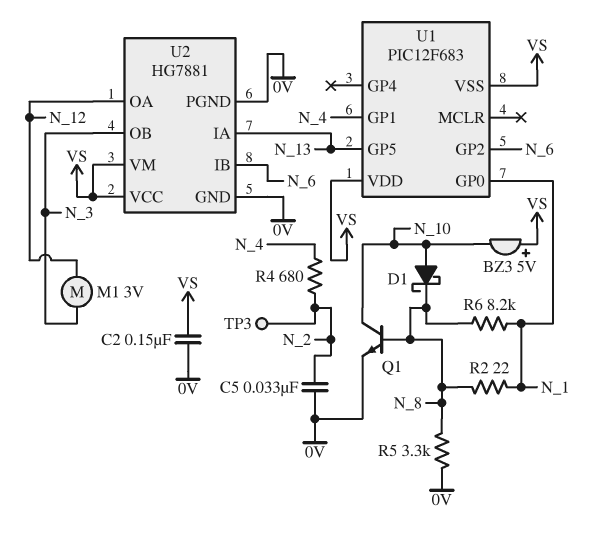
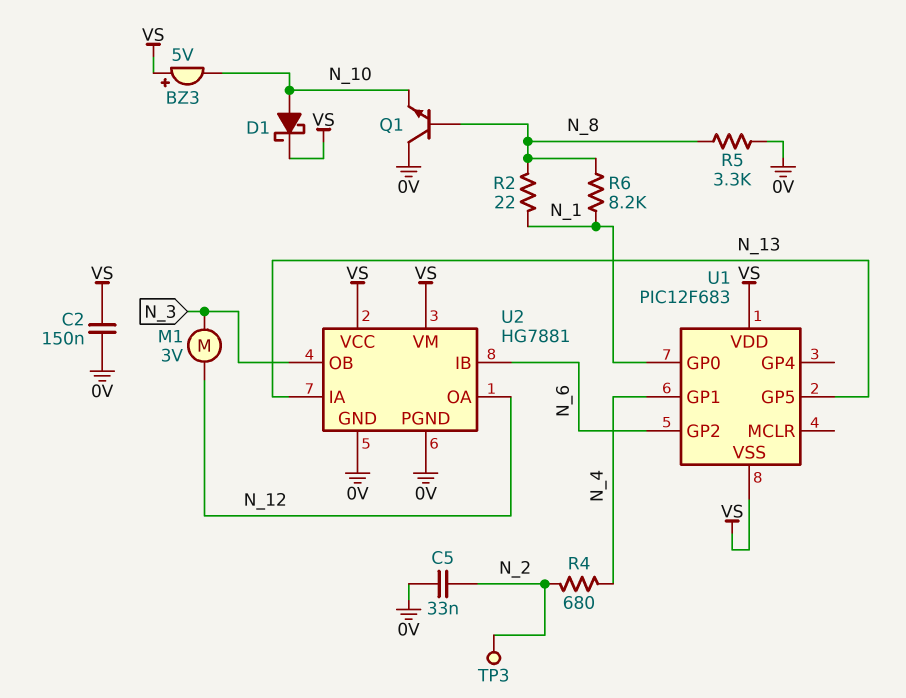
D1: schottky (A N_10, K N_8) -> schottky (A N_10, K VS)
Q1: NPN (B N_8, C N_10, E 0V) -> NPN (B N_8, C 0V, E N_10)

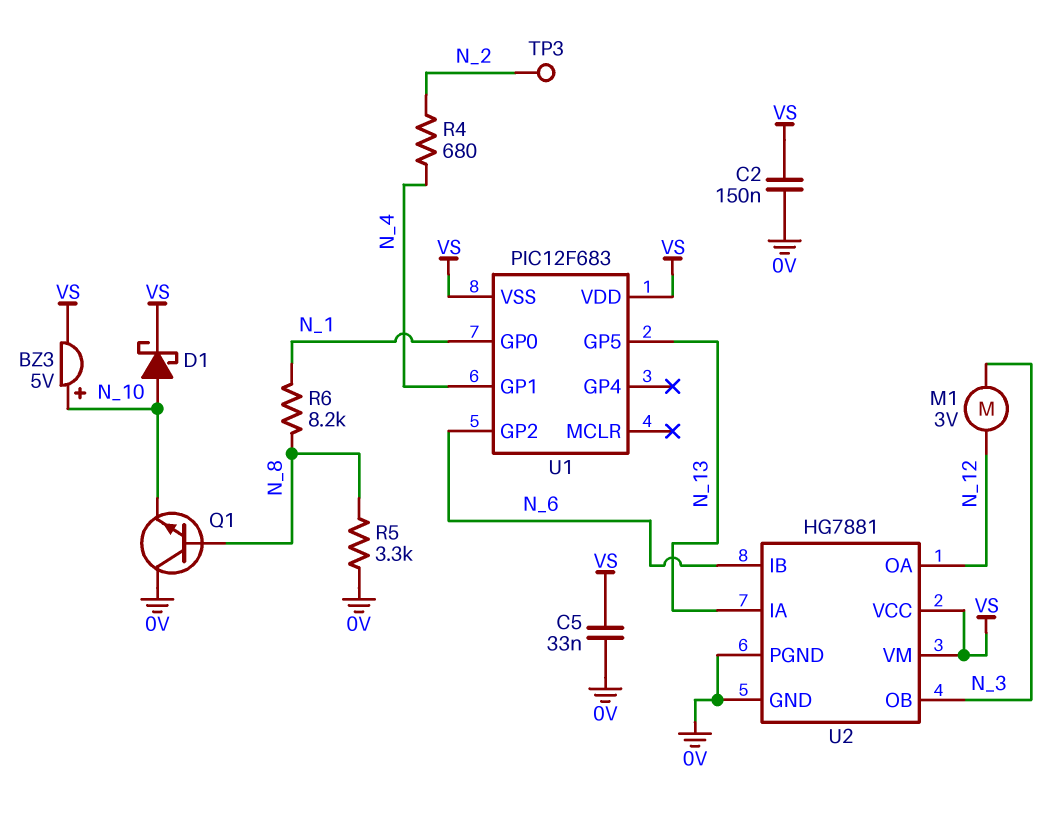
BZ3: buzzer 5V (plus VS, minus N_10) -> buzzer 5V (plus N_10, minus VS)
C5: 33nF (0V, N_2) -> 33nF (0V, VS)
R2: 22 (N_1, N_8) -> none

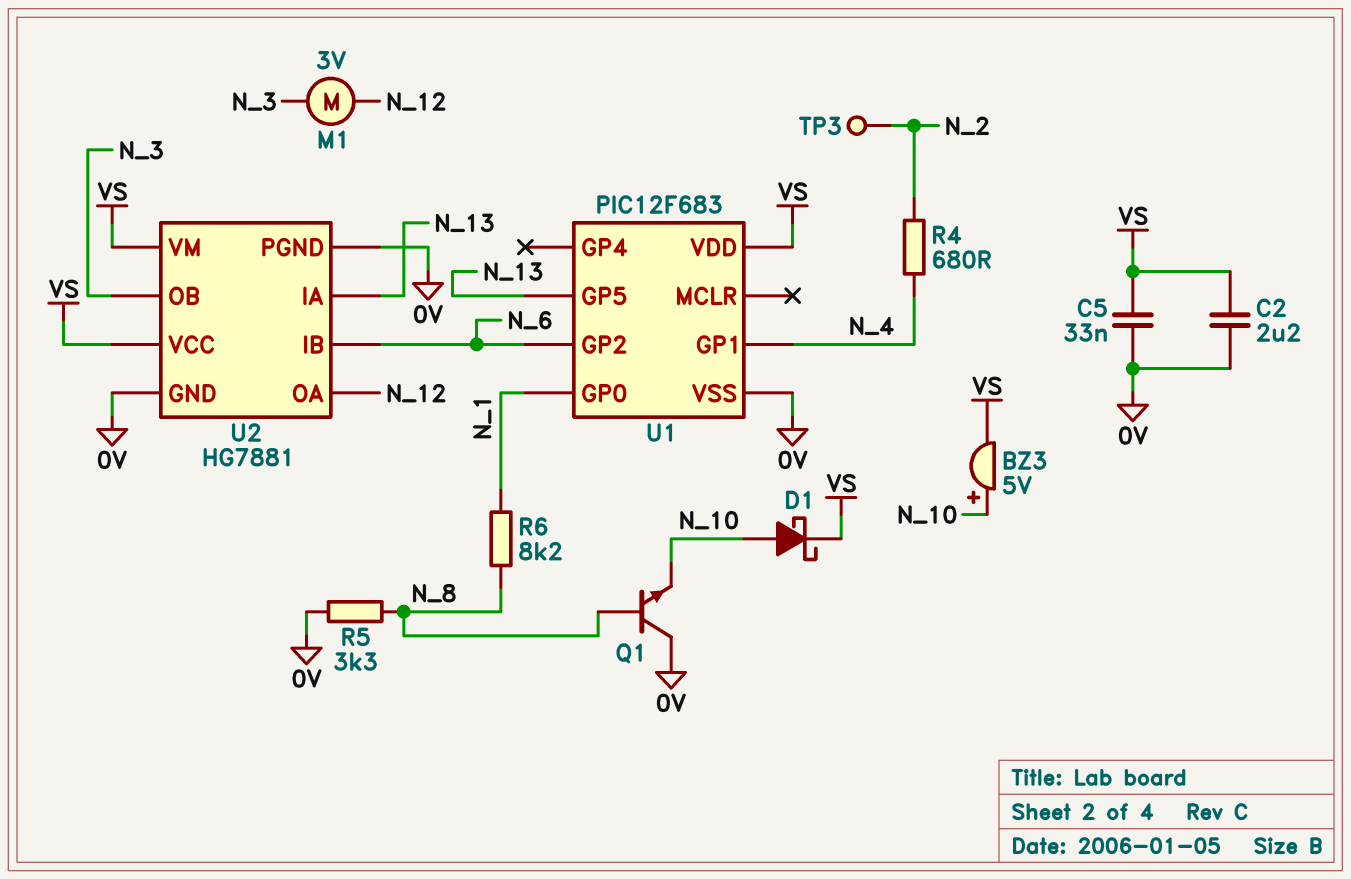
C2: 150nF (0V, VS) -> 2.2uF (0V, VS)
U1 pin VSS: VS -> 0V

